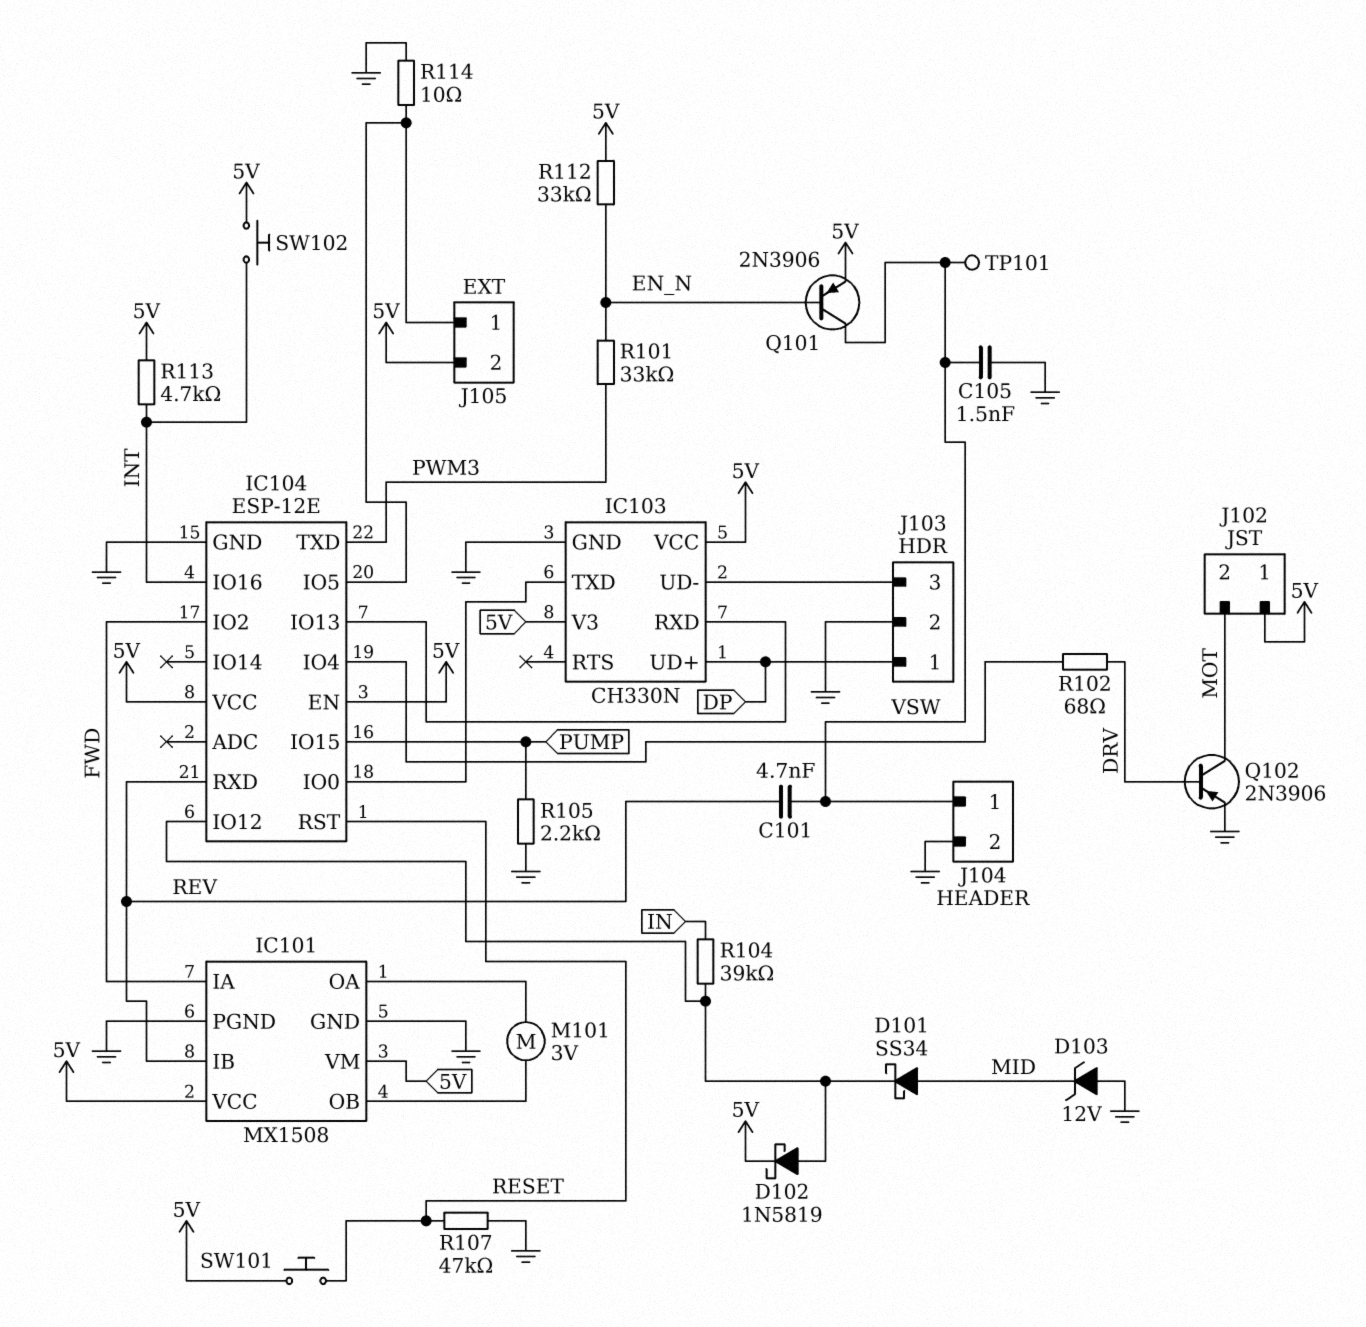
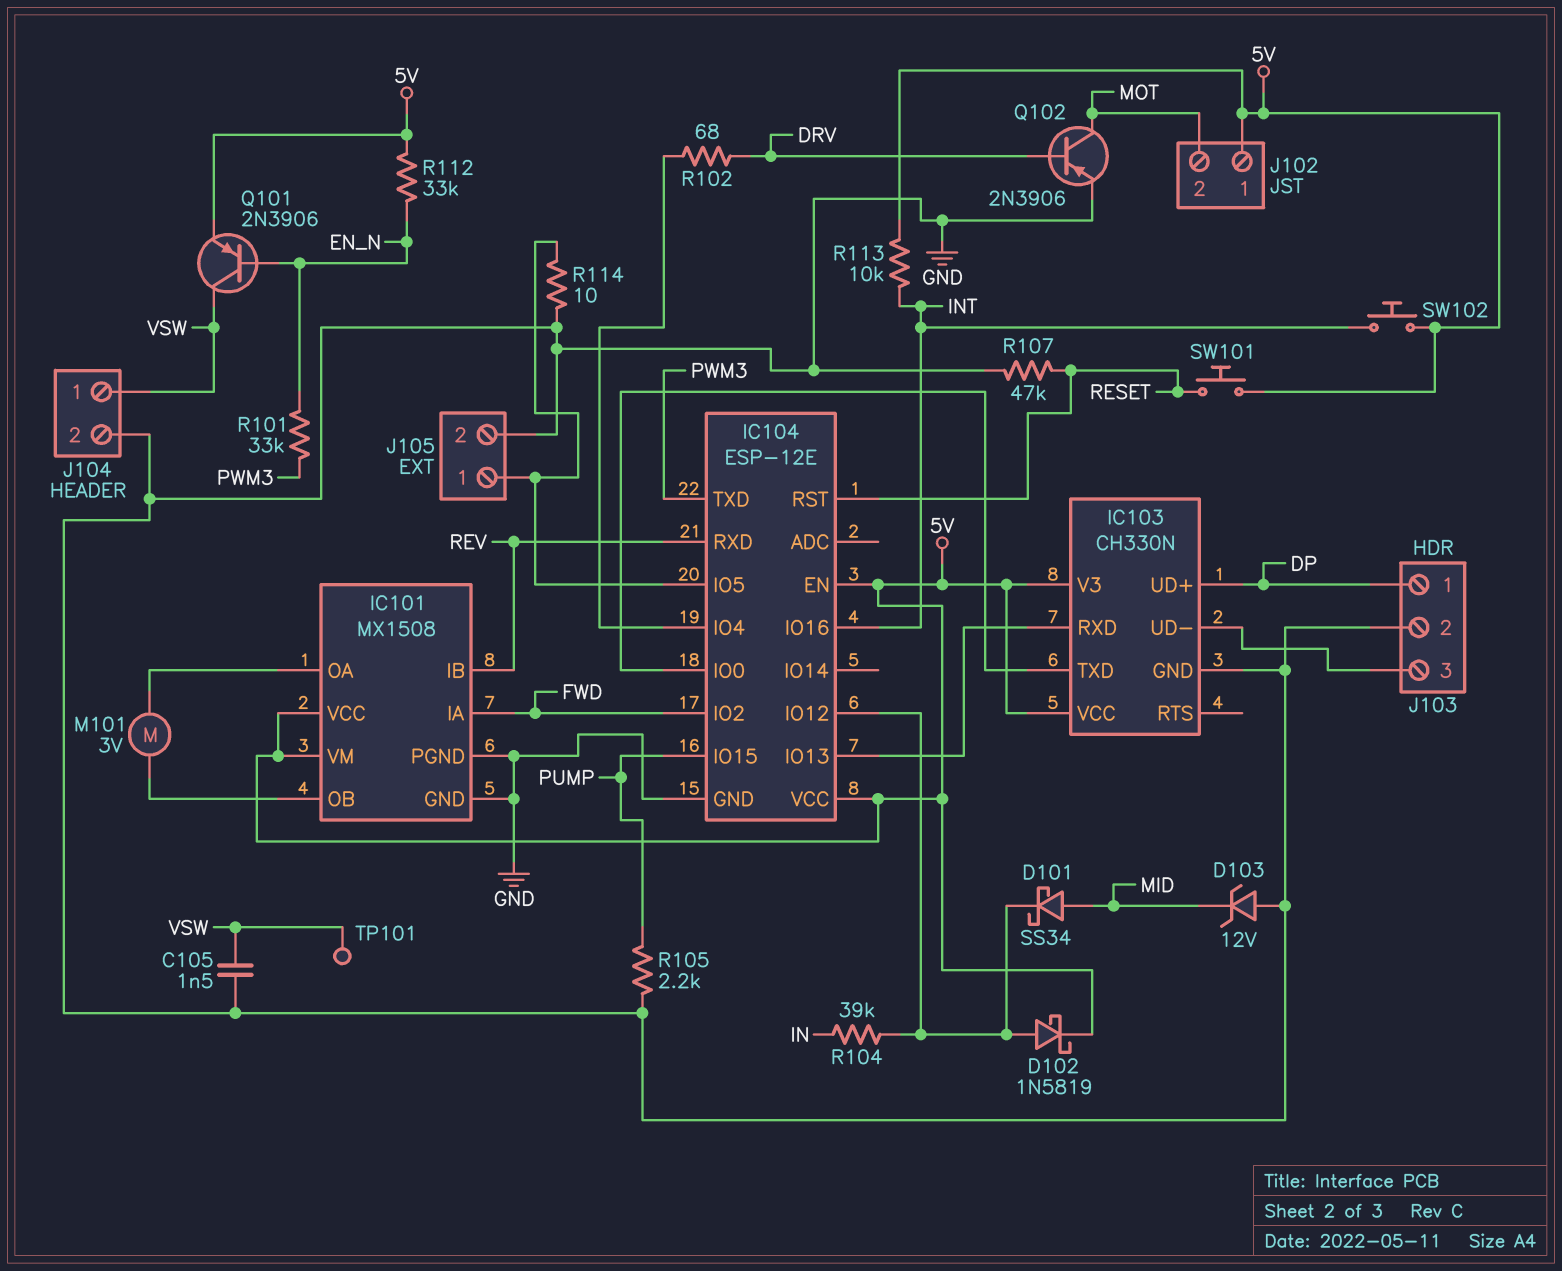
C101: 4.7nF (REV, VSW) -> none
J105 pin 2: 5V -> GND
R113: 4.7k (5V, INT) -> 10k (5V, INT)

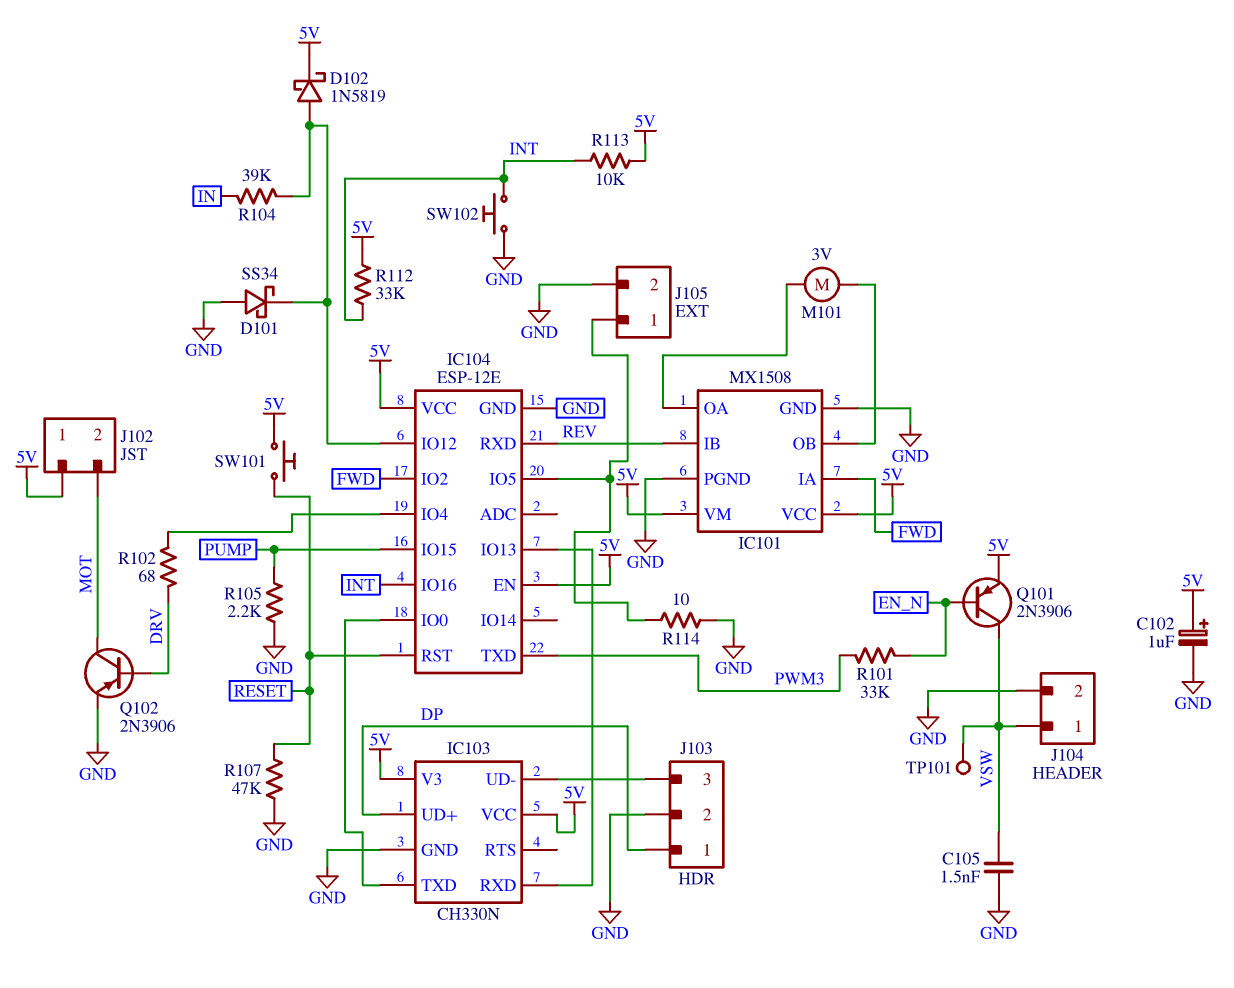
C102: none -> 1uF (plus 5V, minus GND)
D101: schottky SS34 (A MID, K IC104/IO12) -> schottky SS34 (A GND, K IC104/IO12)
D103: zener 12V (A GND, K MID) -> none
R112: 33k (5V, EN_N) -> 33k (5V, INT)
SW102: button (5V, INT) -> button (GND, INT)

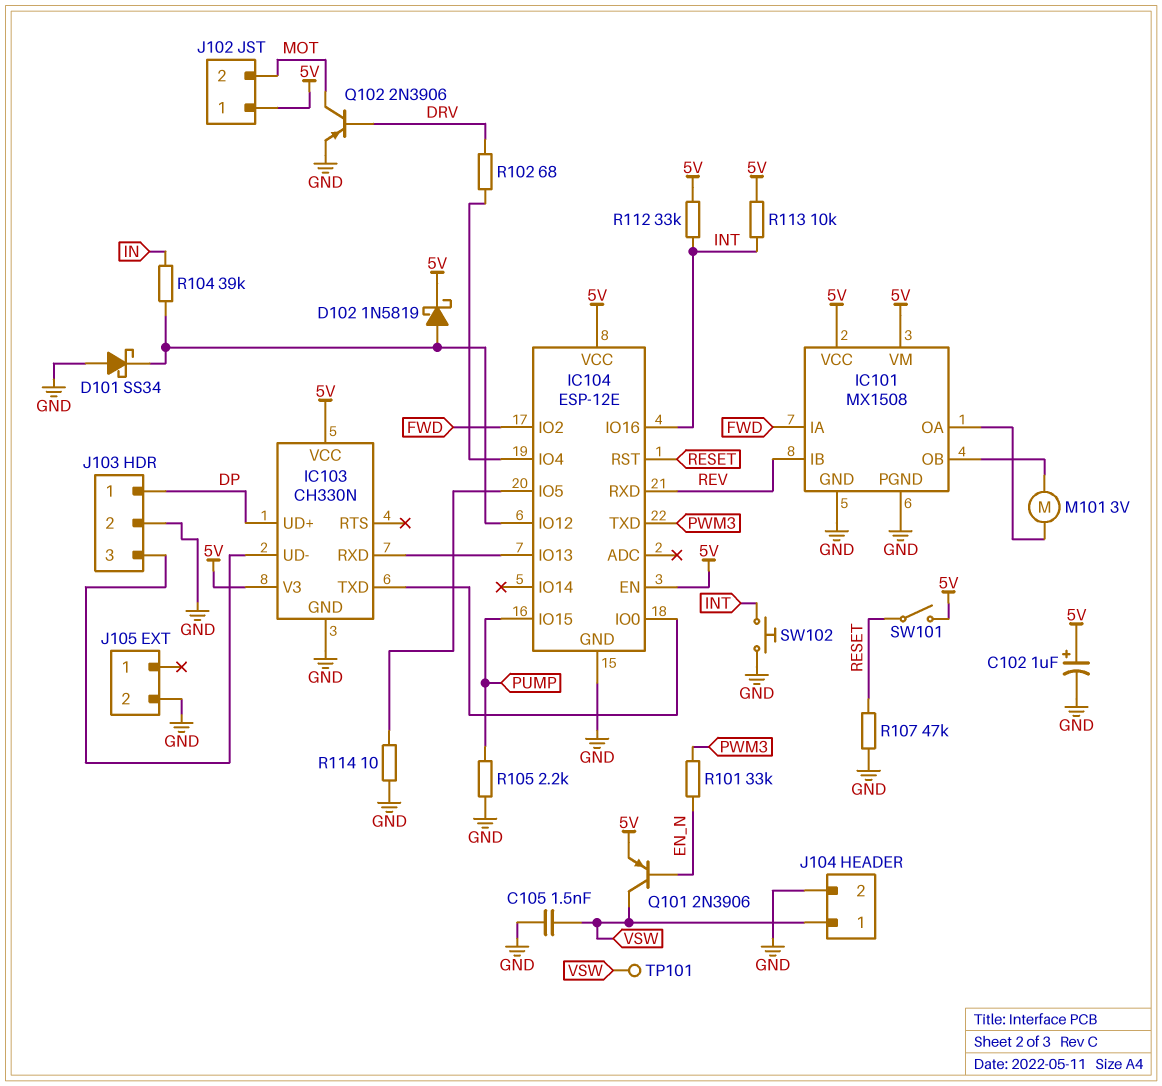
J105 pin 1: IC104/IO5 -> none
SW101: button (5V, RESET) -> switch (5V, RESET)

